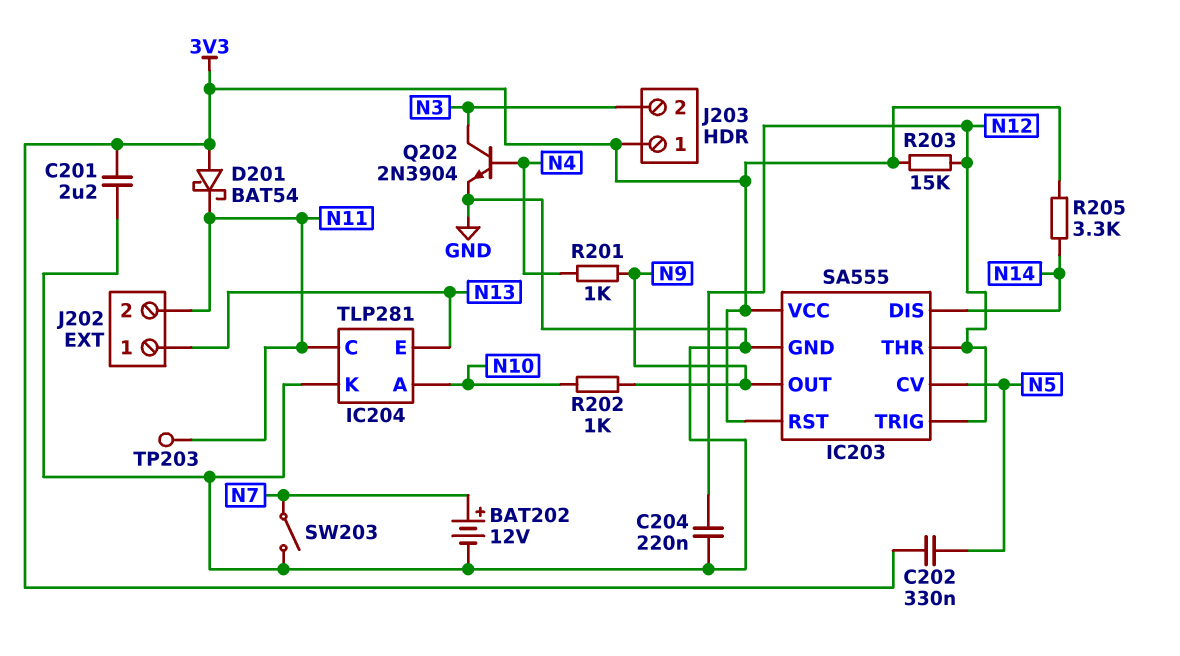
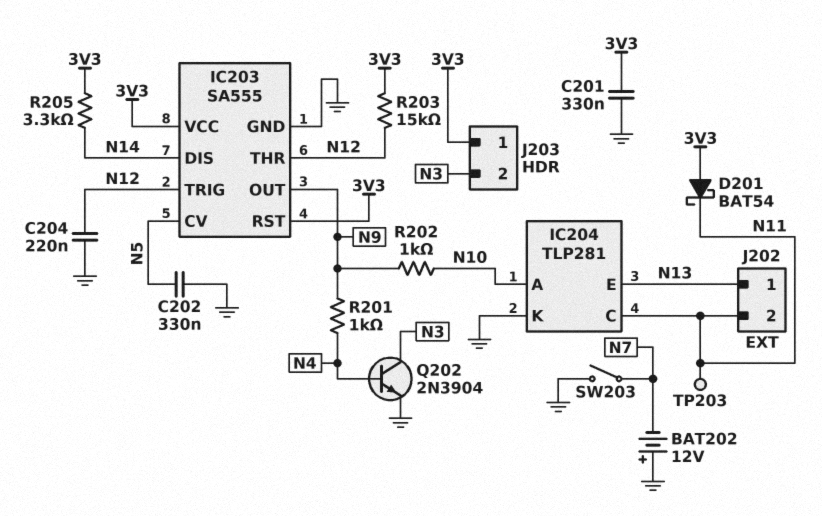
BAT202: 12V (plus N7, minus GND) -> 12V (plus GND, minus N7)
C201: 2.2uF (3V3, GND) -> 330nF (3V3, GND)
C202: 330nF (3V3, N5) -> 330nF (GND, N5)

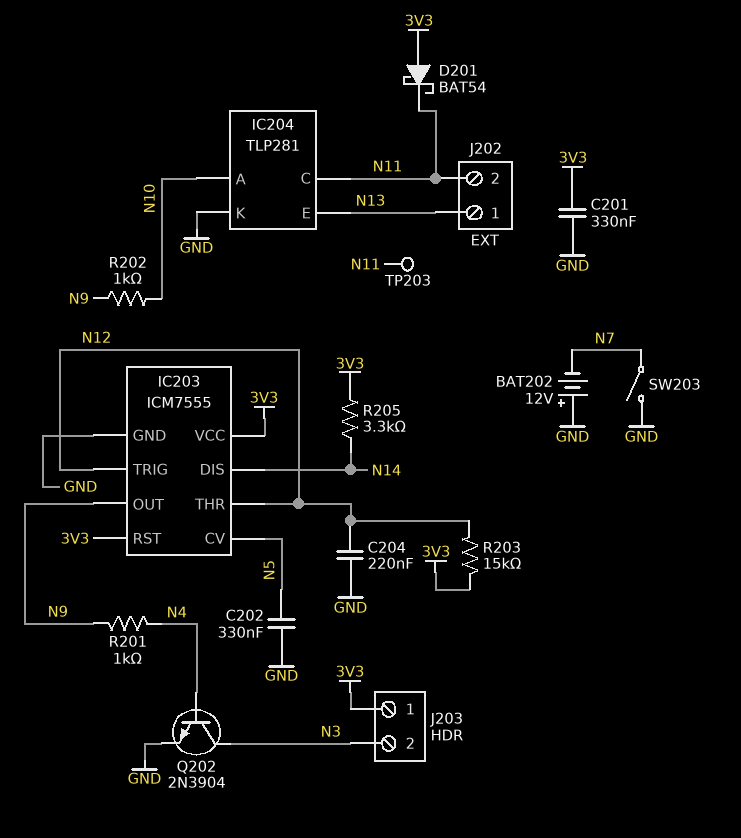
IC203: SA555 -> ICM7555

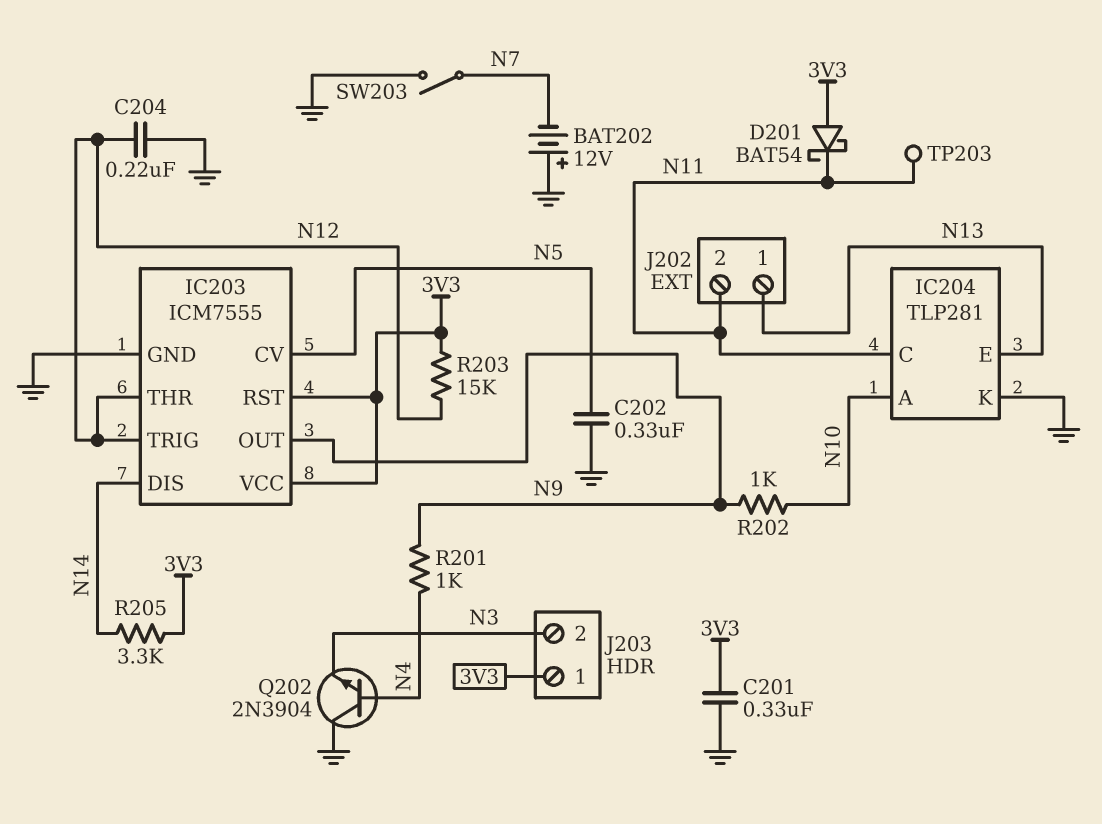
Q202: NPN 2N3904 (B N4, C N3, E GND) -> NPN 2N3904 (B N4, C GND, E N3)

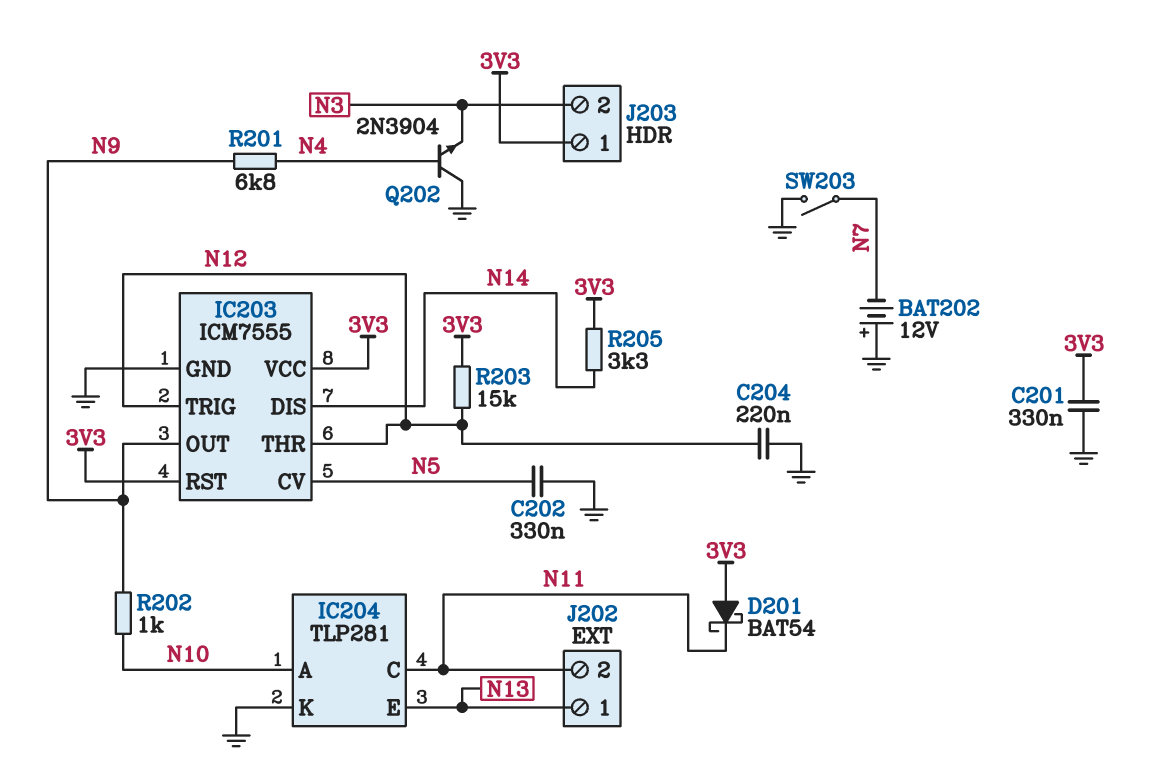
R201: 1k (N4, N9) -> 6.8k (N4, N9)
TP203: test point (N11) -> none

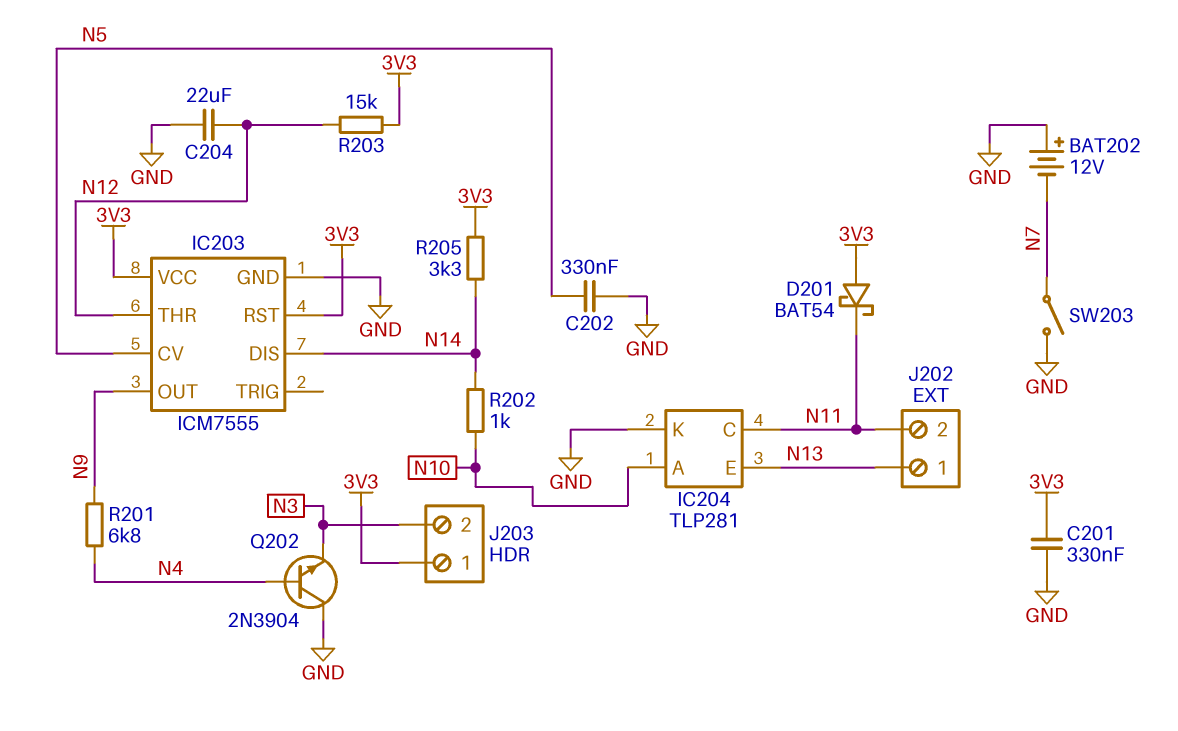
C204: 220nF (GND, N12) -> 22uF (GND, N12)
IC203 pin TRIG: N12 -> none
R202: 1k (N9, N10) -> 1k (N10, N14)

